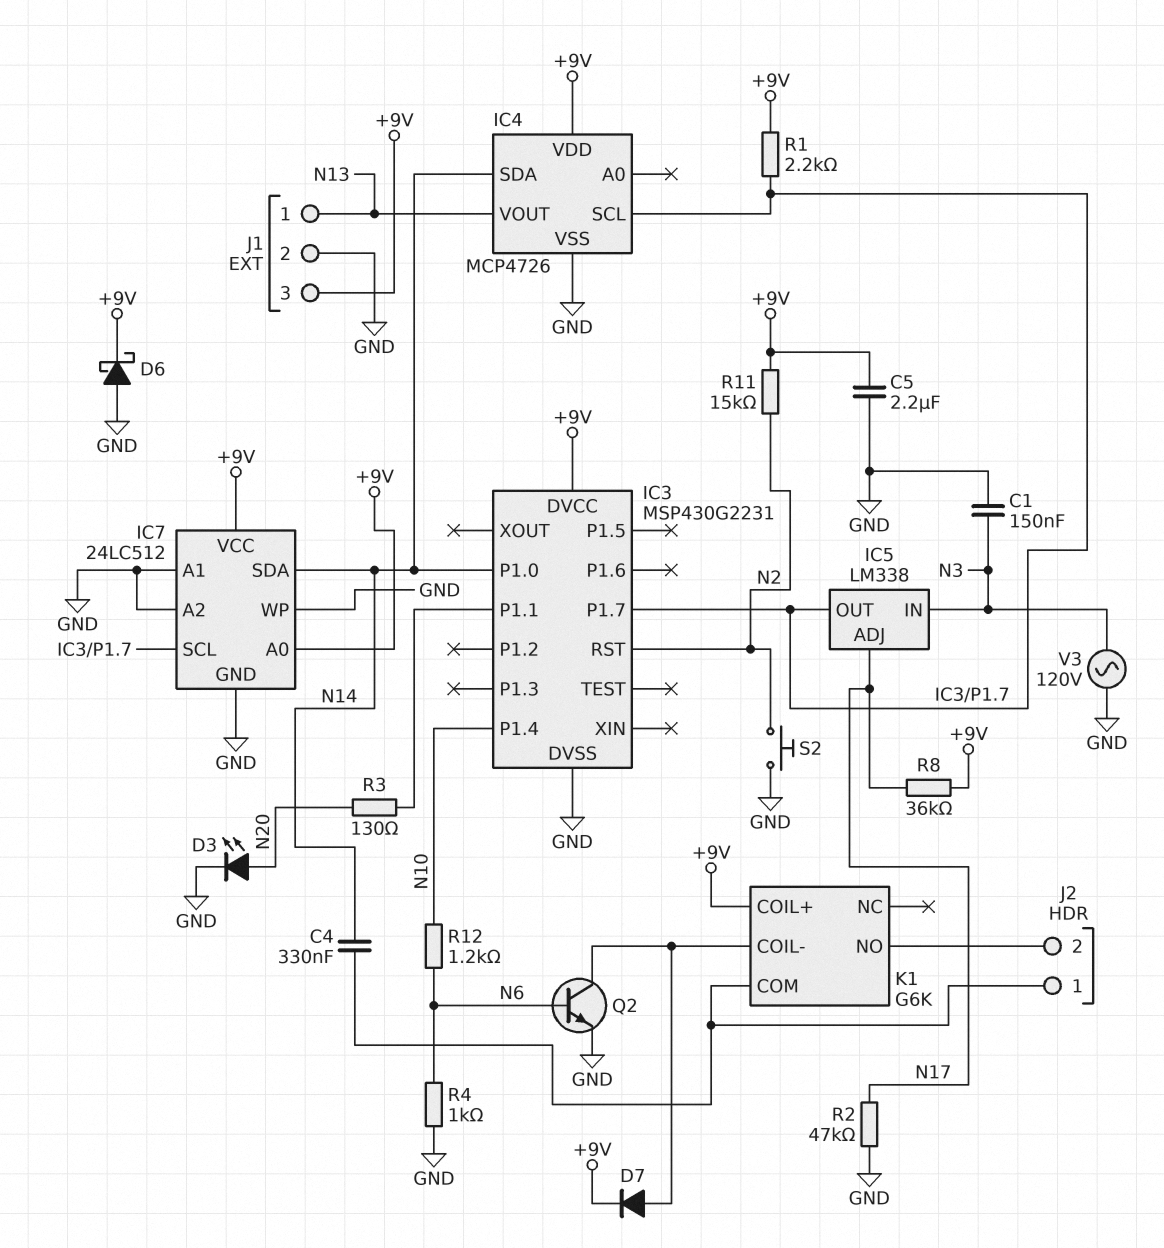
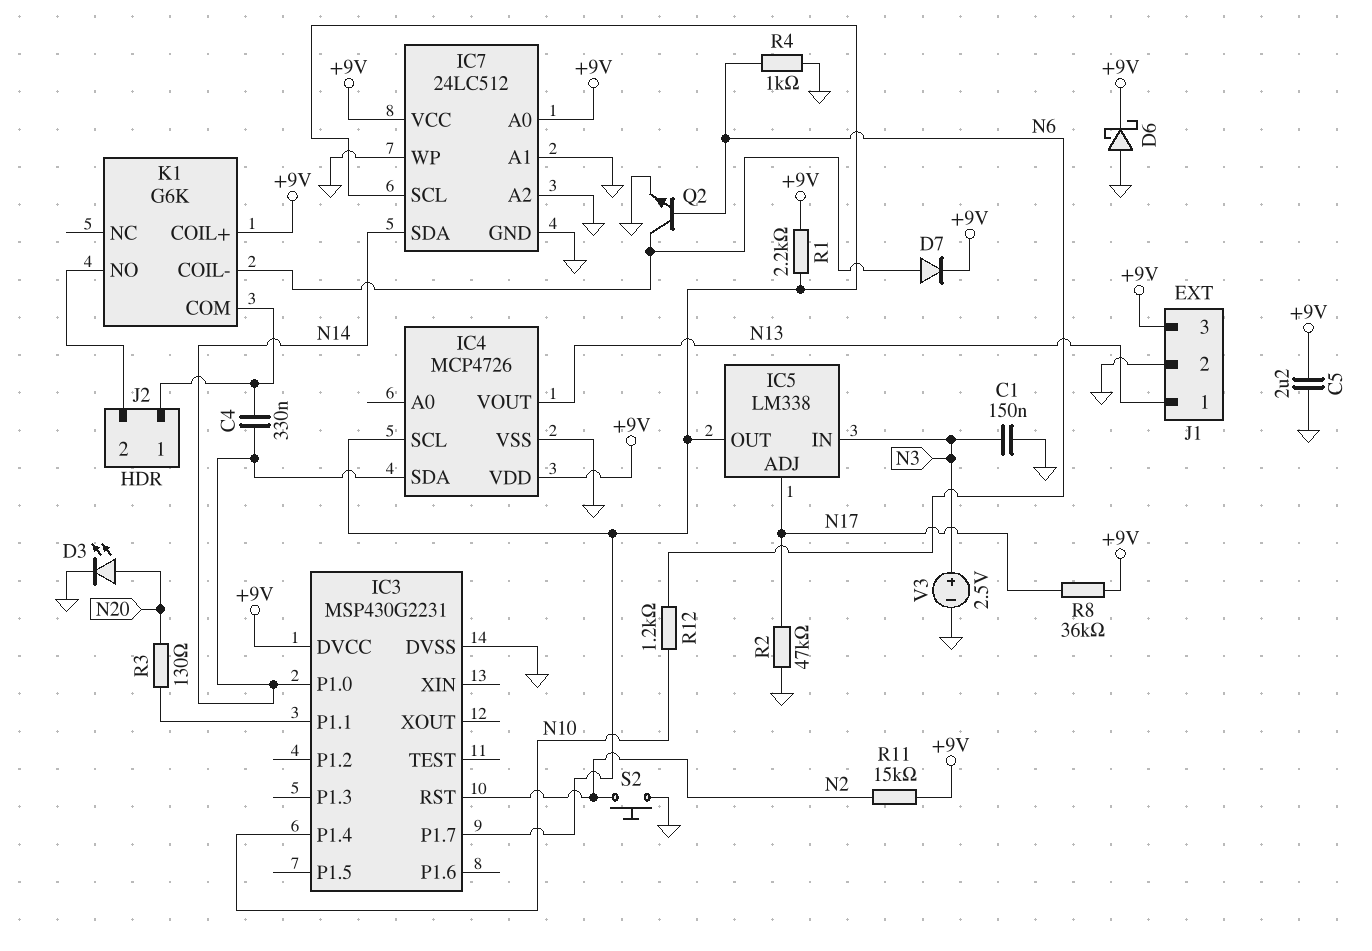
V3: AC 120V (GND, N3) -> 2.5V (plus N3, minus GND)

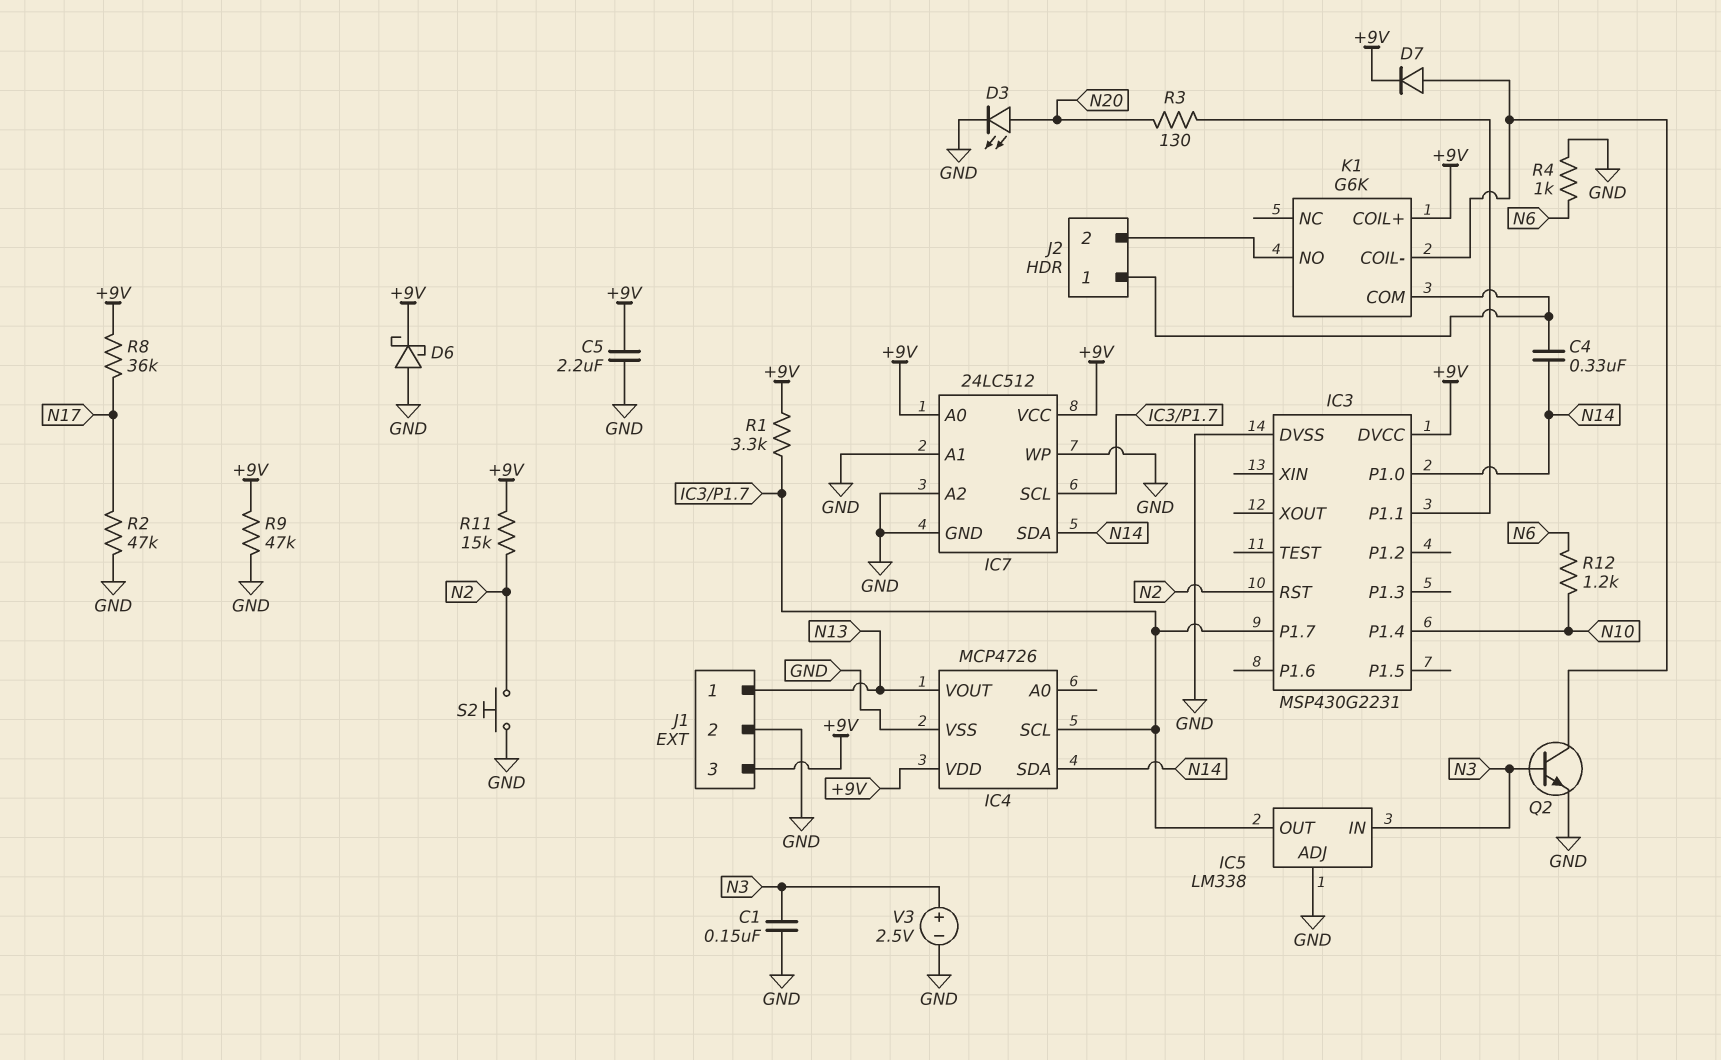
IC5 pin ADJ: N17 -> GND
Q2: NPN (B N6, C K1/COIL-, E GND) -> NPN (B N3, C K1/COIL-, E GND)
R1: 2.2k (+9V, IC3/P1.7) -> 3.3k (+9V, IC3/P1.7)
R9: none -> 47k (+9V, GND)

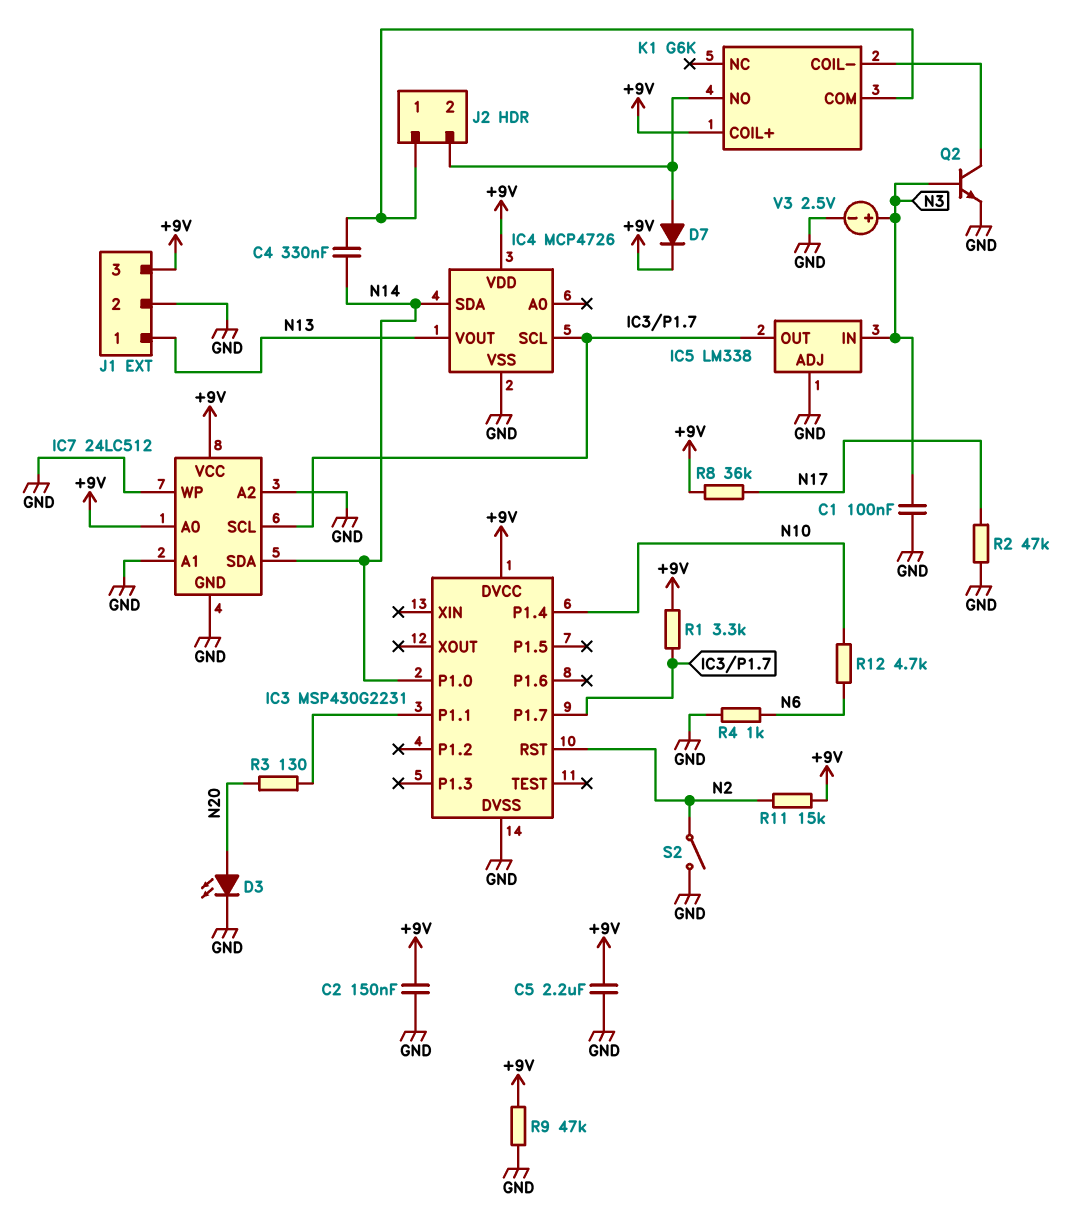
C1: 150nF (GND, N3) -> 100nF (GND, N3)
C2: none -> 150nF (+9V, GND)
D6: schottky (A GND, K +9V) -> none
D7: diode (A K1/COIL-, K +9V) -> diode (A J2/2, K +9V)
R12: 1.2k (N6, N10) -> 4.7k (N6, N10)
S2: button (GND, N2) -> switch (GND, N2)

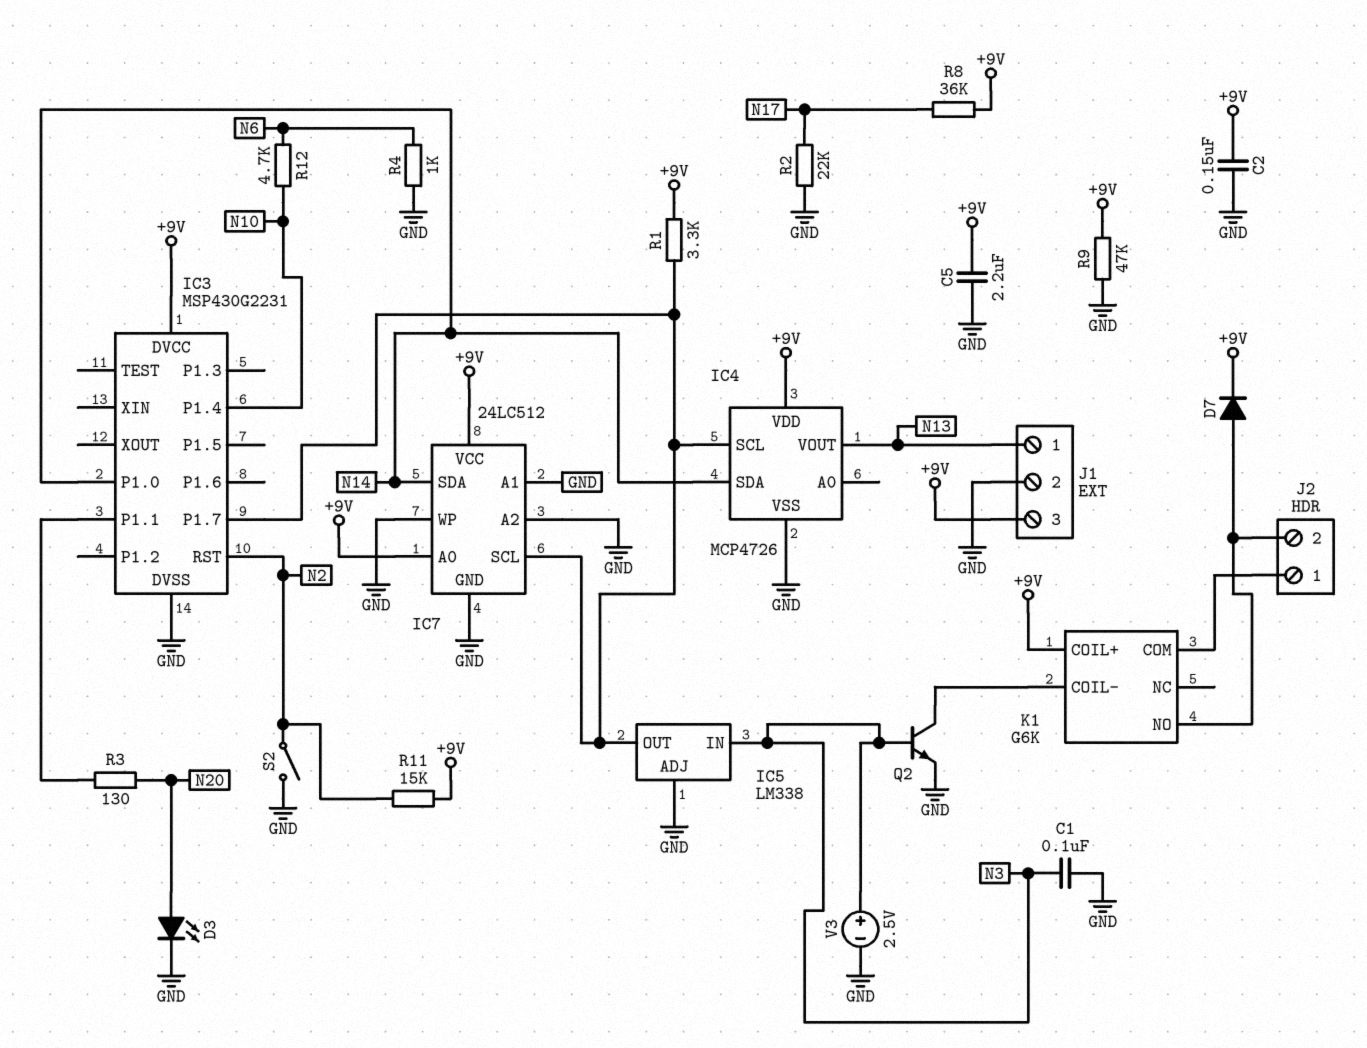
C4: 330nF (J2/1, N14) -> none
R2: 47k (GND, N17) -> 22k (GND, N17)

